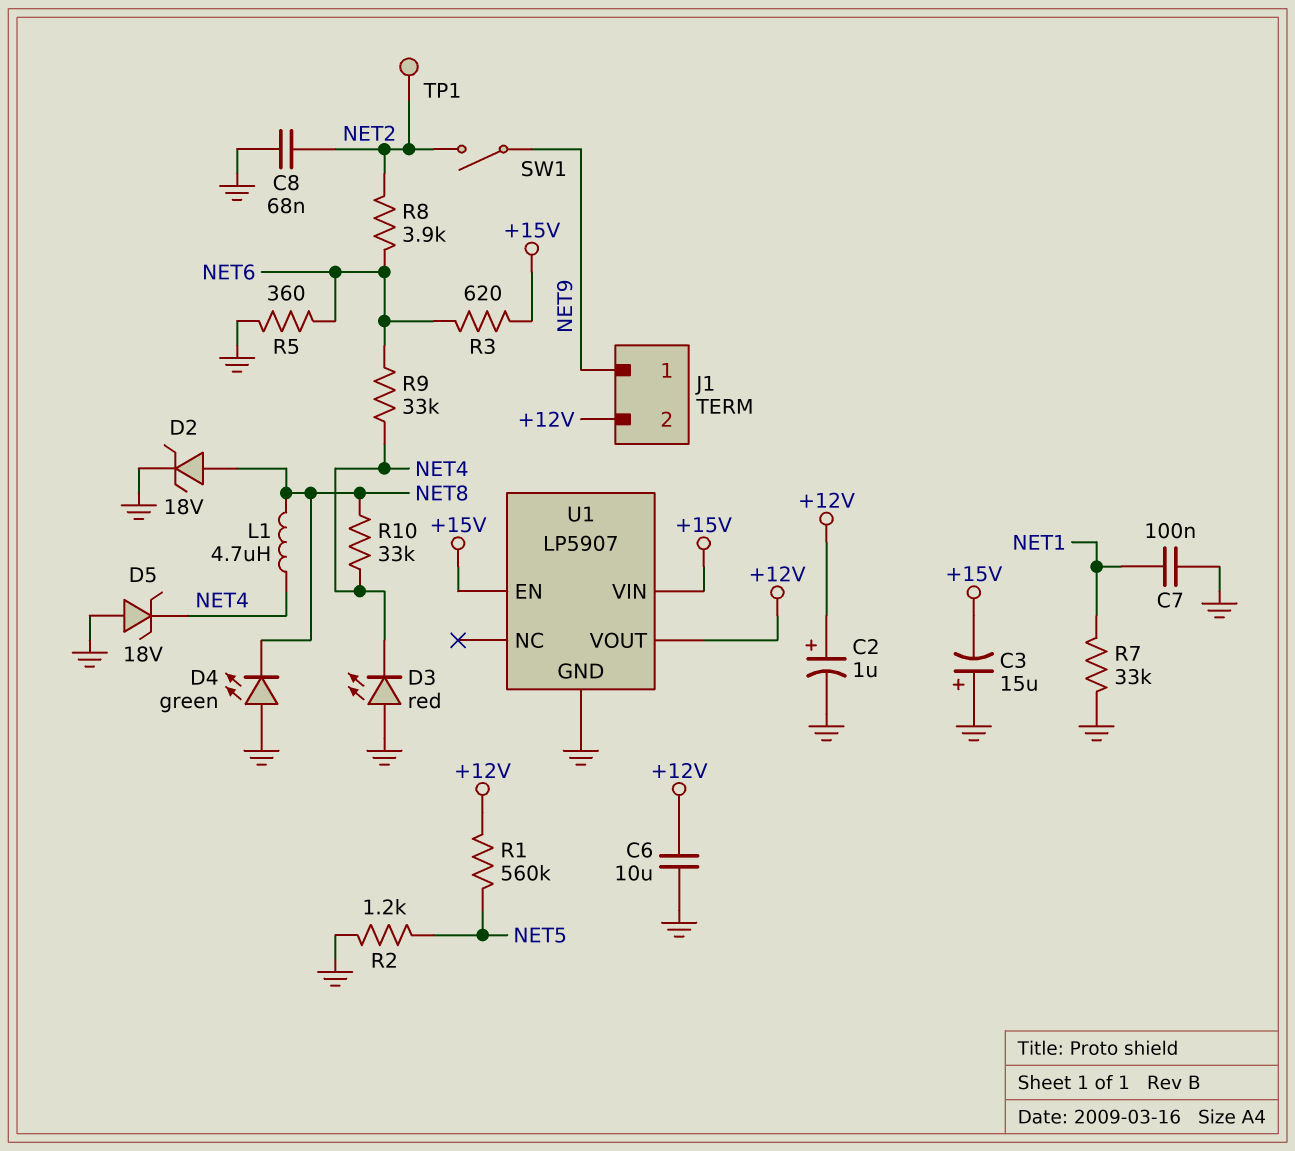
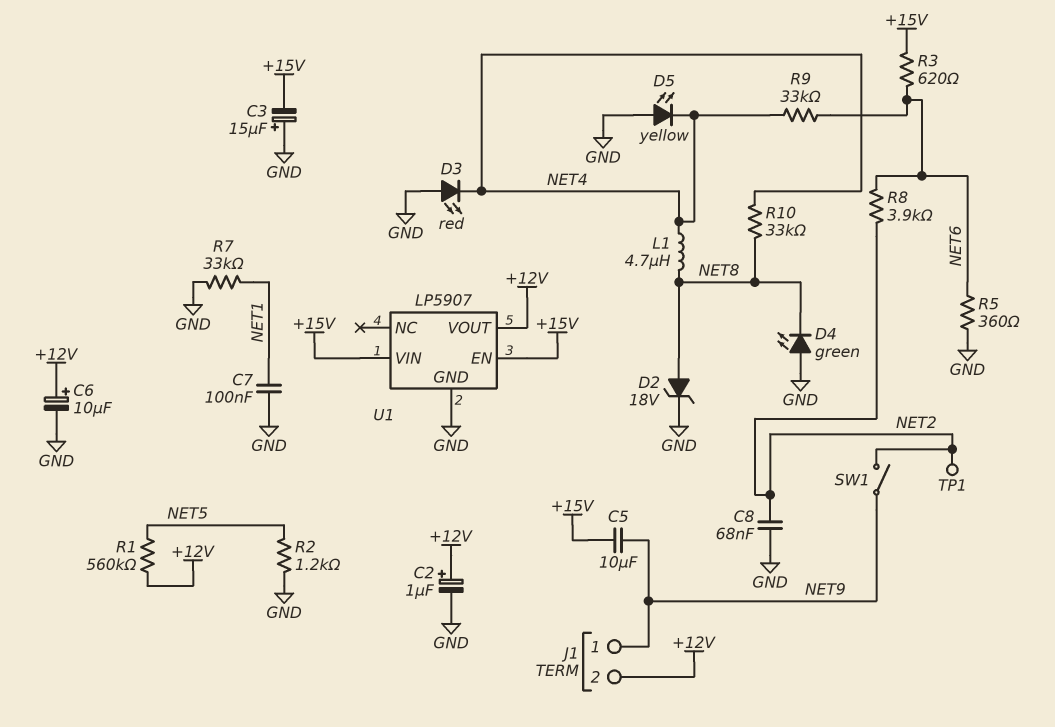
C5: none -> 10uF (+15V, NET9)
C6: 10uF (+12V, GND) -> 10uF (plus +12V, minus GND)
D5: zener 18V (A GND, K NET4) -> LED yellow (A GND, K NET4)

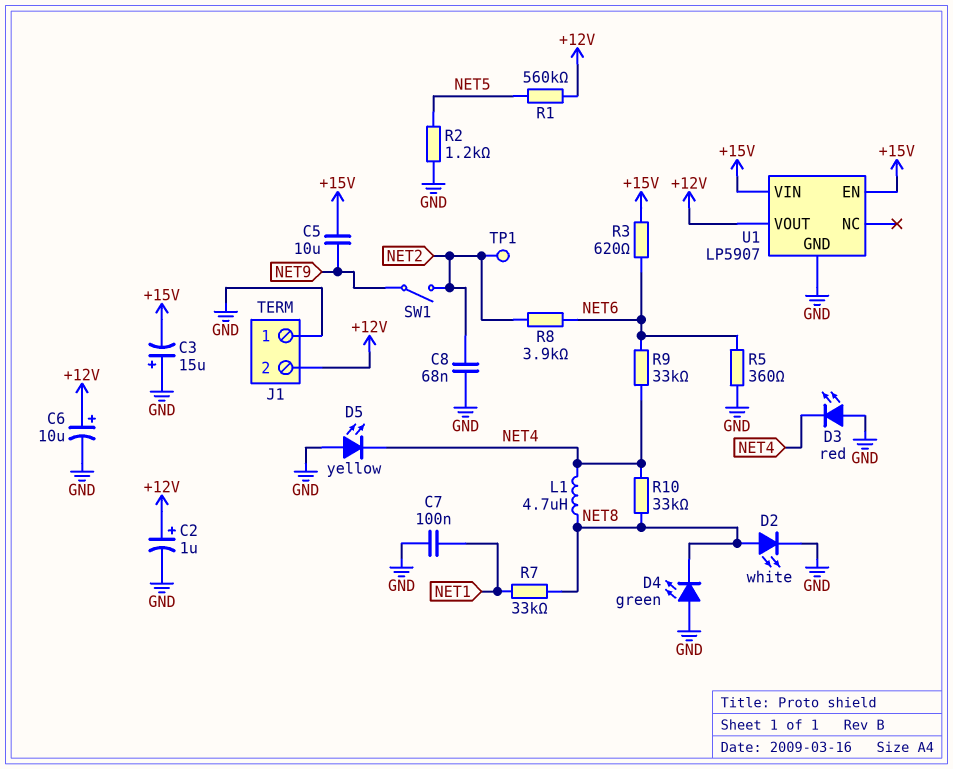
D2: zener 18V (A NET8, K GND) -> LED white (A NET8, K GND)
J1 pin 1: NET9 -> GND
R7: 33k (GND, NET1) -> 33k (NET1, NET8)

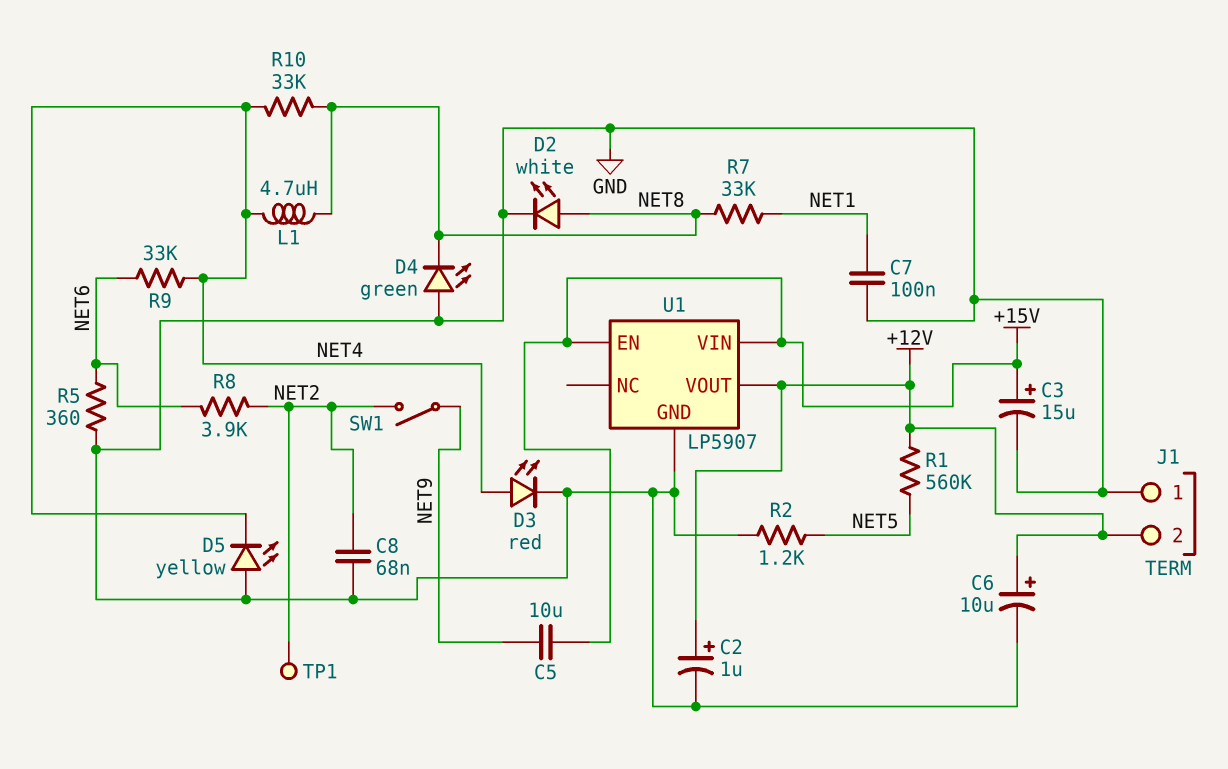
C3: 15uF (plus GND, minus +15V) -> 15uF (plus +15V, minus GND)
D3: LED red (A GND, K NET4) -> LED red (A NET4, K GND)
R3: 620 (+15V, NET6) -> none

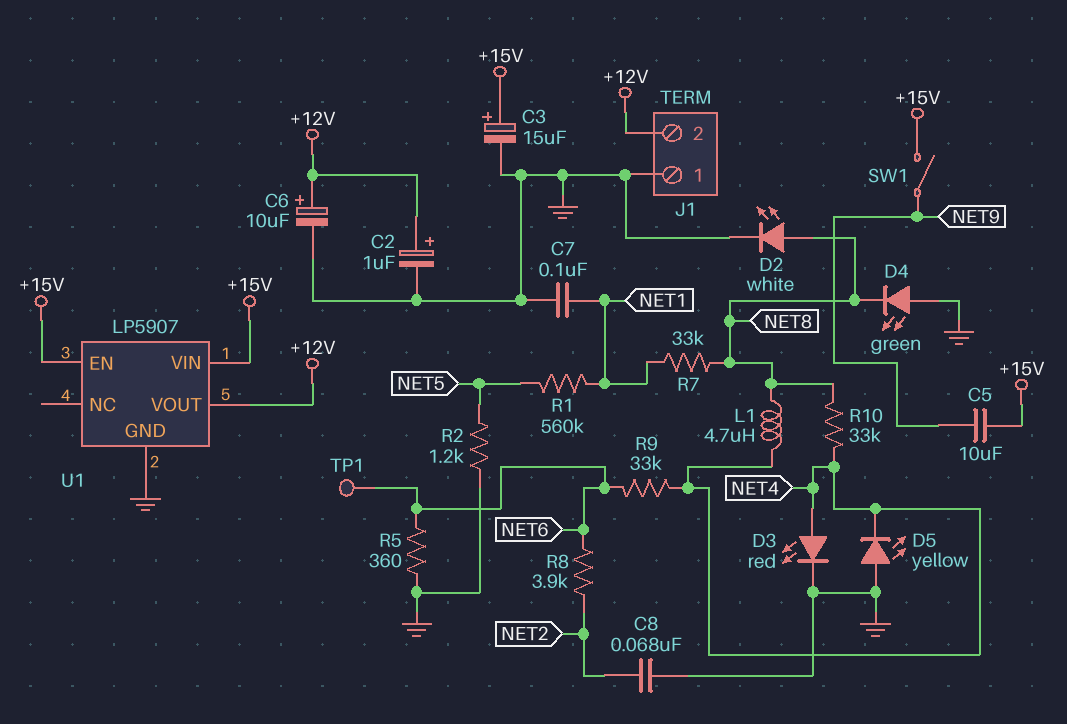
R1: 560k (+12V, NET5) -> 560k (NET1, NET5)
SW1: switch (NET2, NET9) -> switch (+15V, NET9)
TP1: test point (NET2) -> test point (NET6)

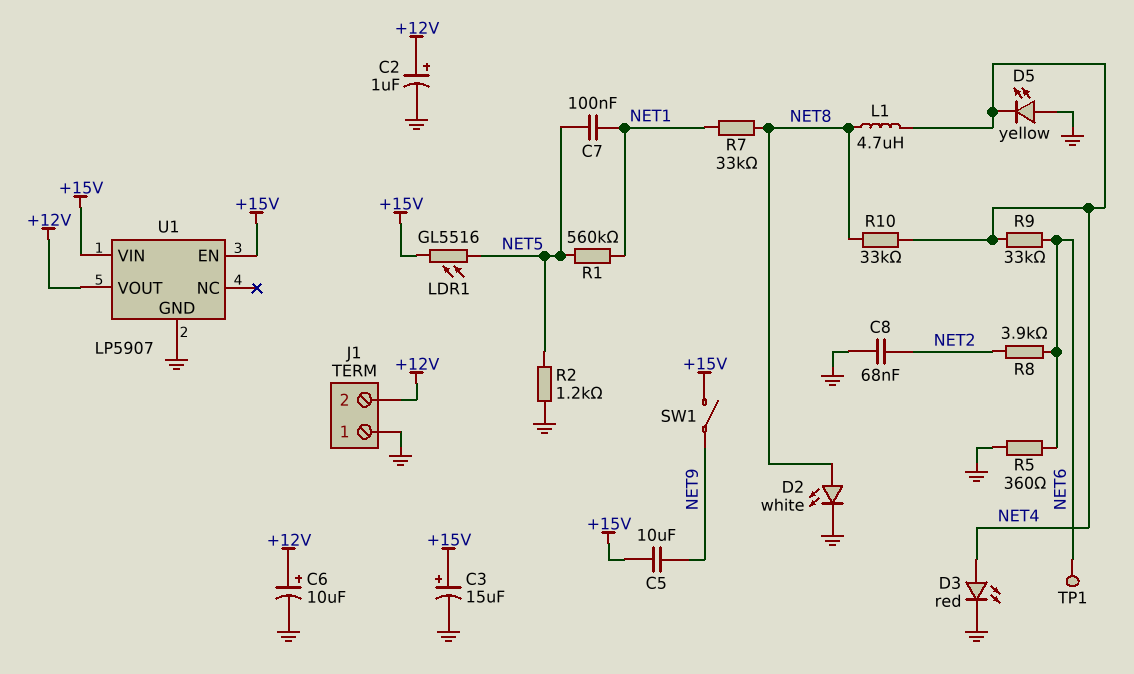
C7: 100nF (GND, NET1) -> 100nF (NET1, NET5)
D4: LED green (A GND, K NET8) -> none
LDR1: none -> GL5516 (+15V, NET5)

